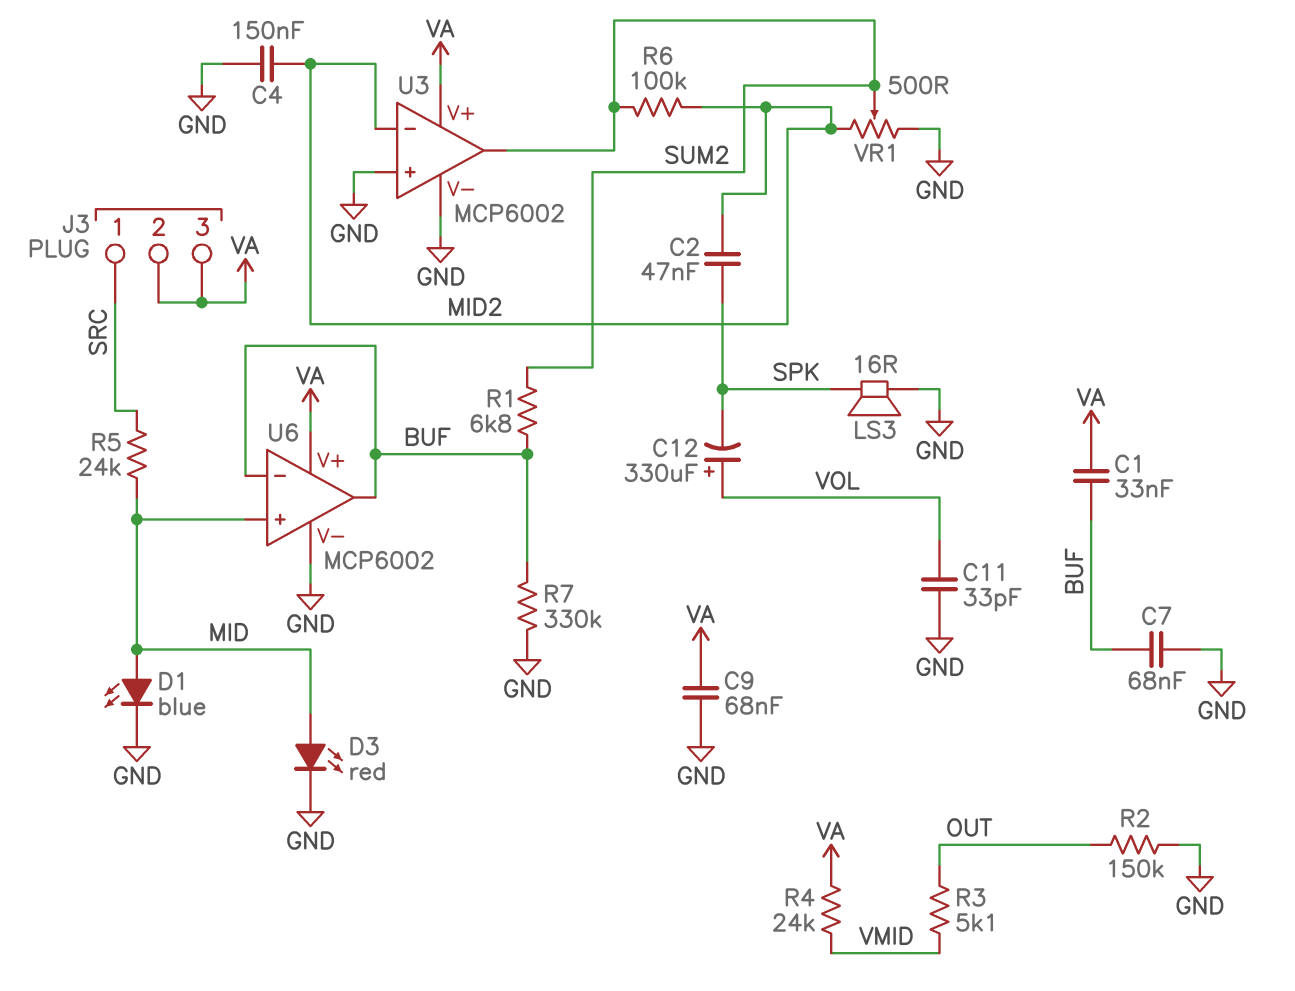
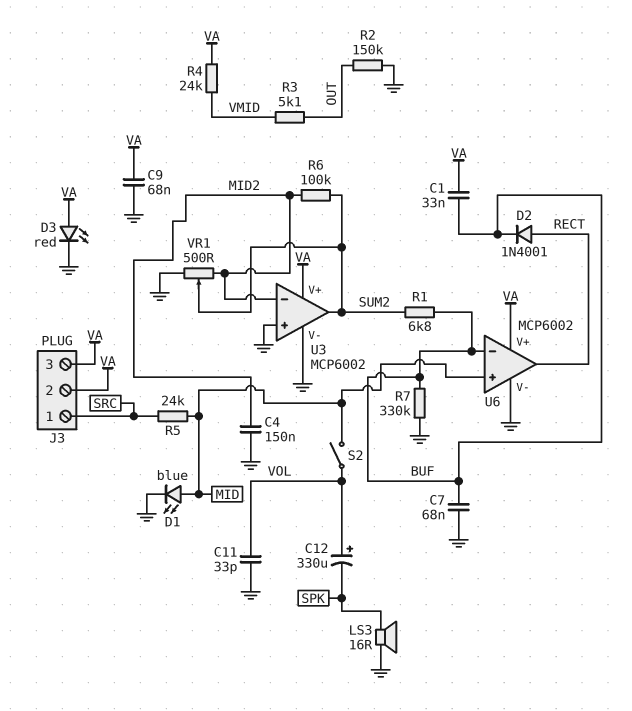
C2: 47nF (MID2, SPK) -> none
D2: none -> diode 1N4001 (A RECT, K BUF)
D3: LED red (A MID, K GND) -> LED red (A VA, K GND)
S2: none -> switch (MID, VOL)
U6 pin out: BUF -> RECT

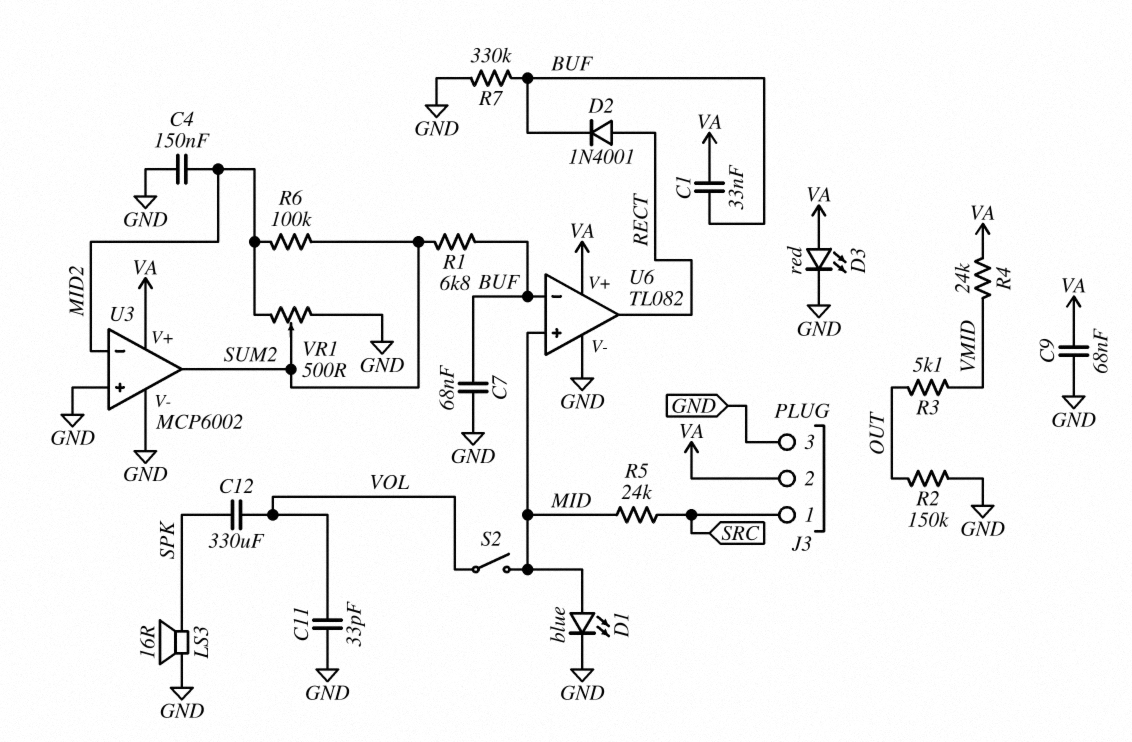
C12: 330uF (plus VOL, minus SPK) -> 330uF (SPK, VOL)
J3 pin 3: VA -> GND
U6: MCP6002 -> TL082

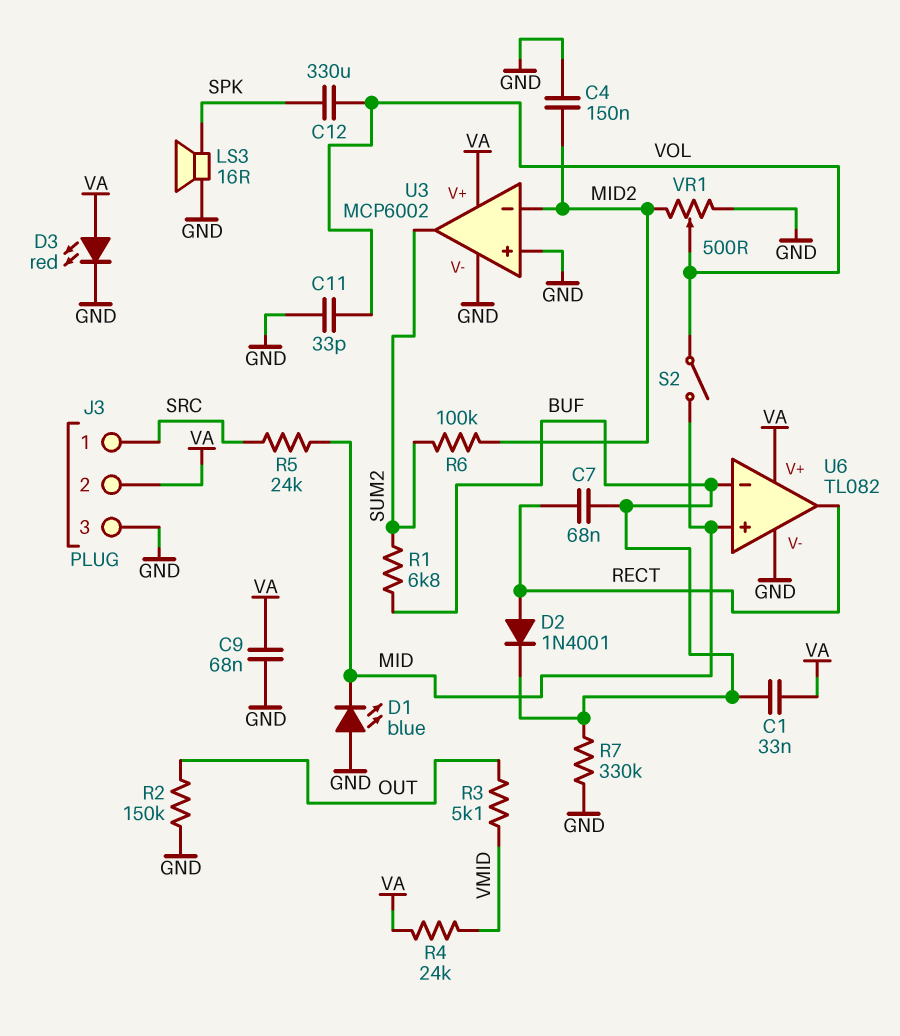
C7: 68nF (BUF, GND) -> 68nF (BUF, RECT)
D1: LED blue (A MID, K GND) -> LED blue (A GND, K MID)
VR1: 500 (GND, MID2, wiper SUM2) -> 500 (GND, MID2, wiper VOL)

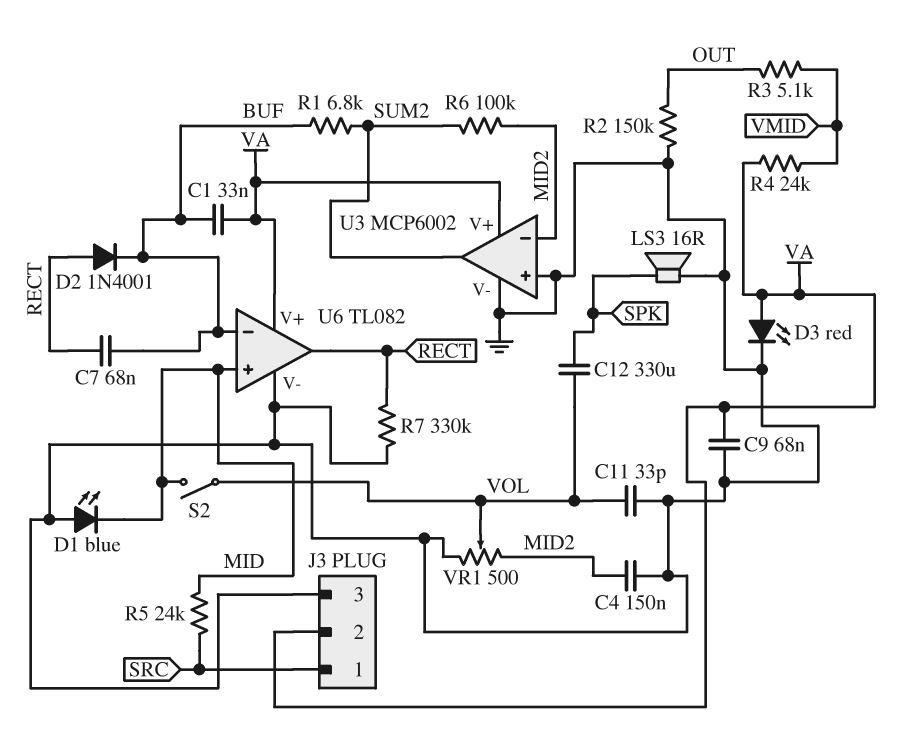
R7: 330k (BUF, GND) -> 330k (GND, RECT)

